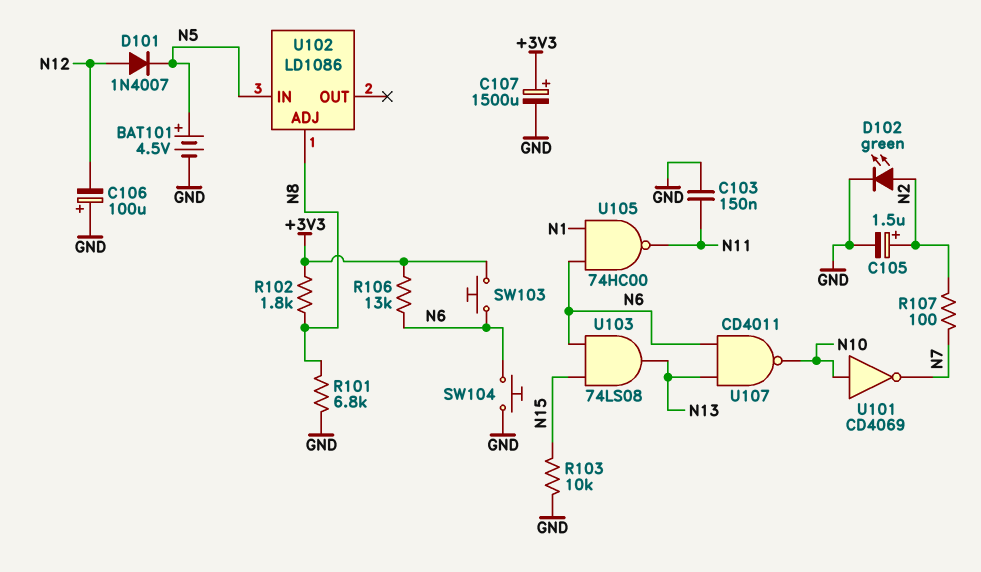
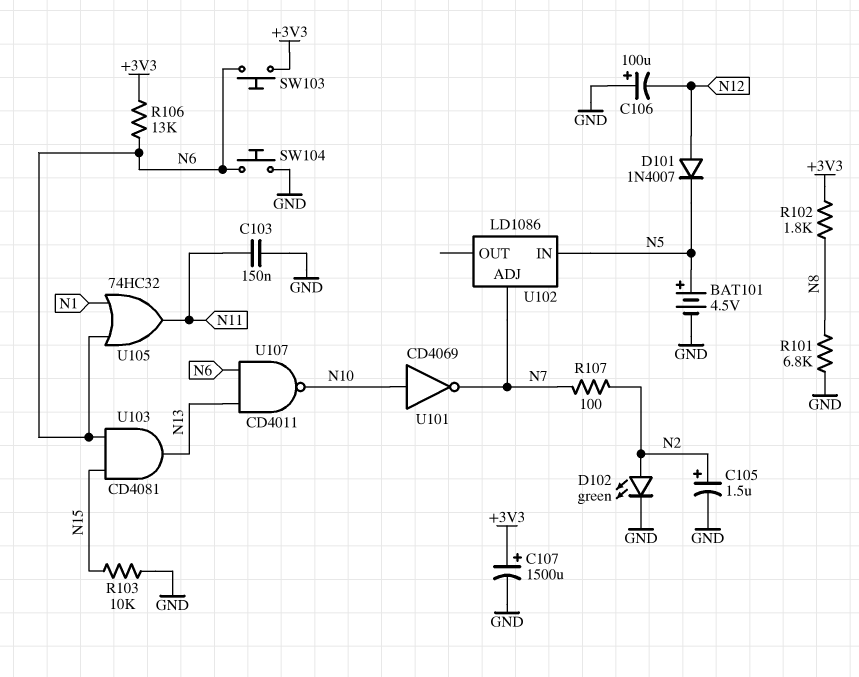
U102 pin ADJ: N8 -> N7
U103: AND 74LS08 (in N6, in N15, out N13) -> AND CD4081 (in N6, in N15, out N13)
U105: NAND 74HC00 (in N1, in N6, out N11) -> OR 74HC32 (in N1, in N6, out N11)

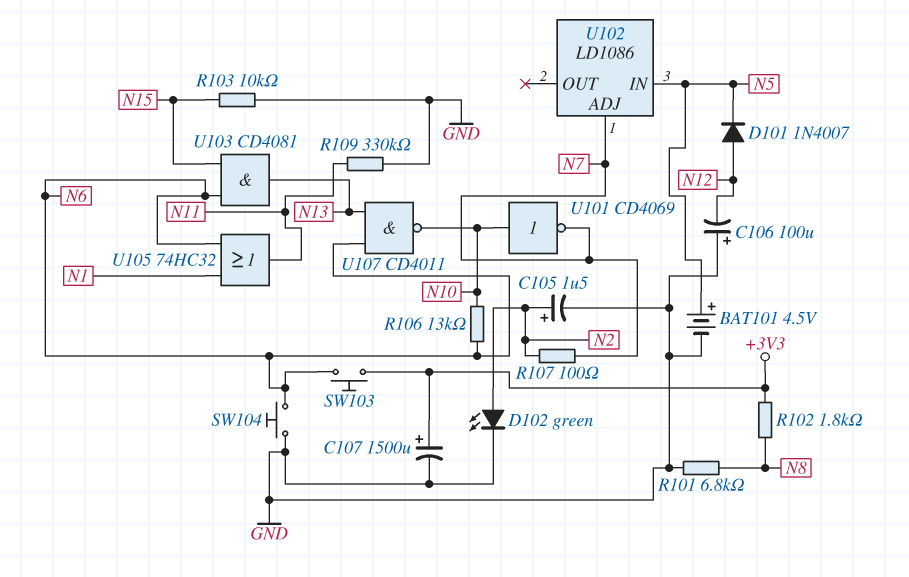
C103: 150nF (GND, N11) -> none
R106: 13k (+3V3, N6) -> 13k (N6, N10)
R109: none -> 330k (GND, N11)

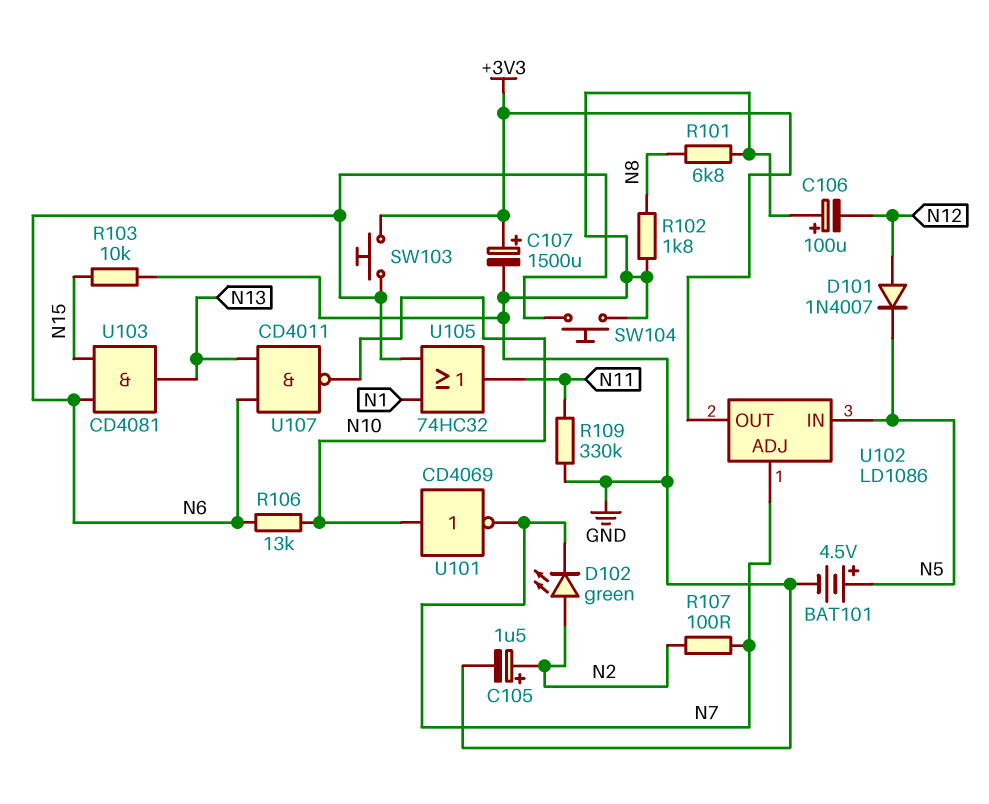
D102: LED green (A N2, K GND) -> LED green (A N2, K N7)
R102: 1.8k (+3V3, N8) -> 1.8k (GND, N8)
U102 pin OUT: none -> +3V3

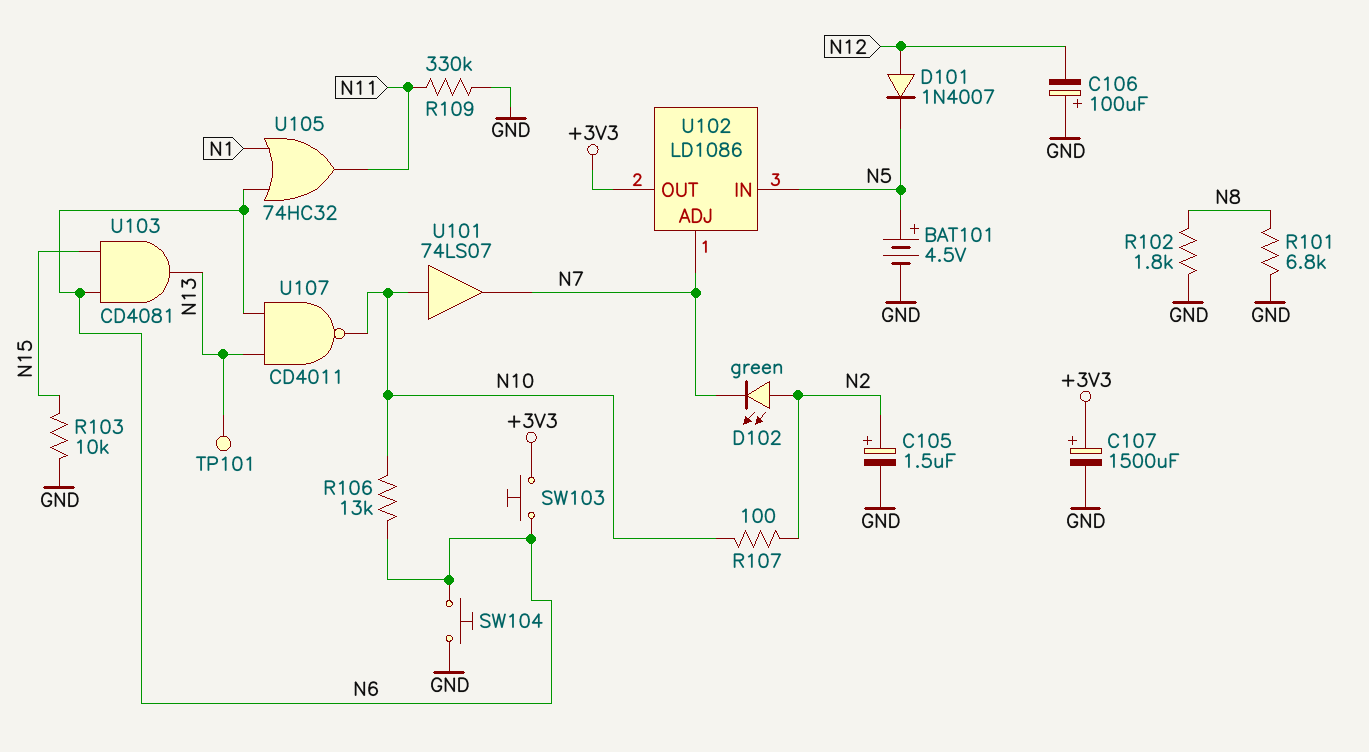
R107: 100 (N2, N7) -> 100 (N2, N10)
TP101: none -> test point (N13)
U101: NOT CD4069 (in N10, out N7) -> buffer 74LS07 (in N10, out N7)

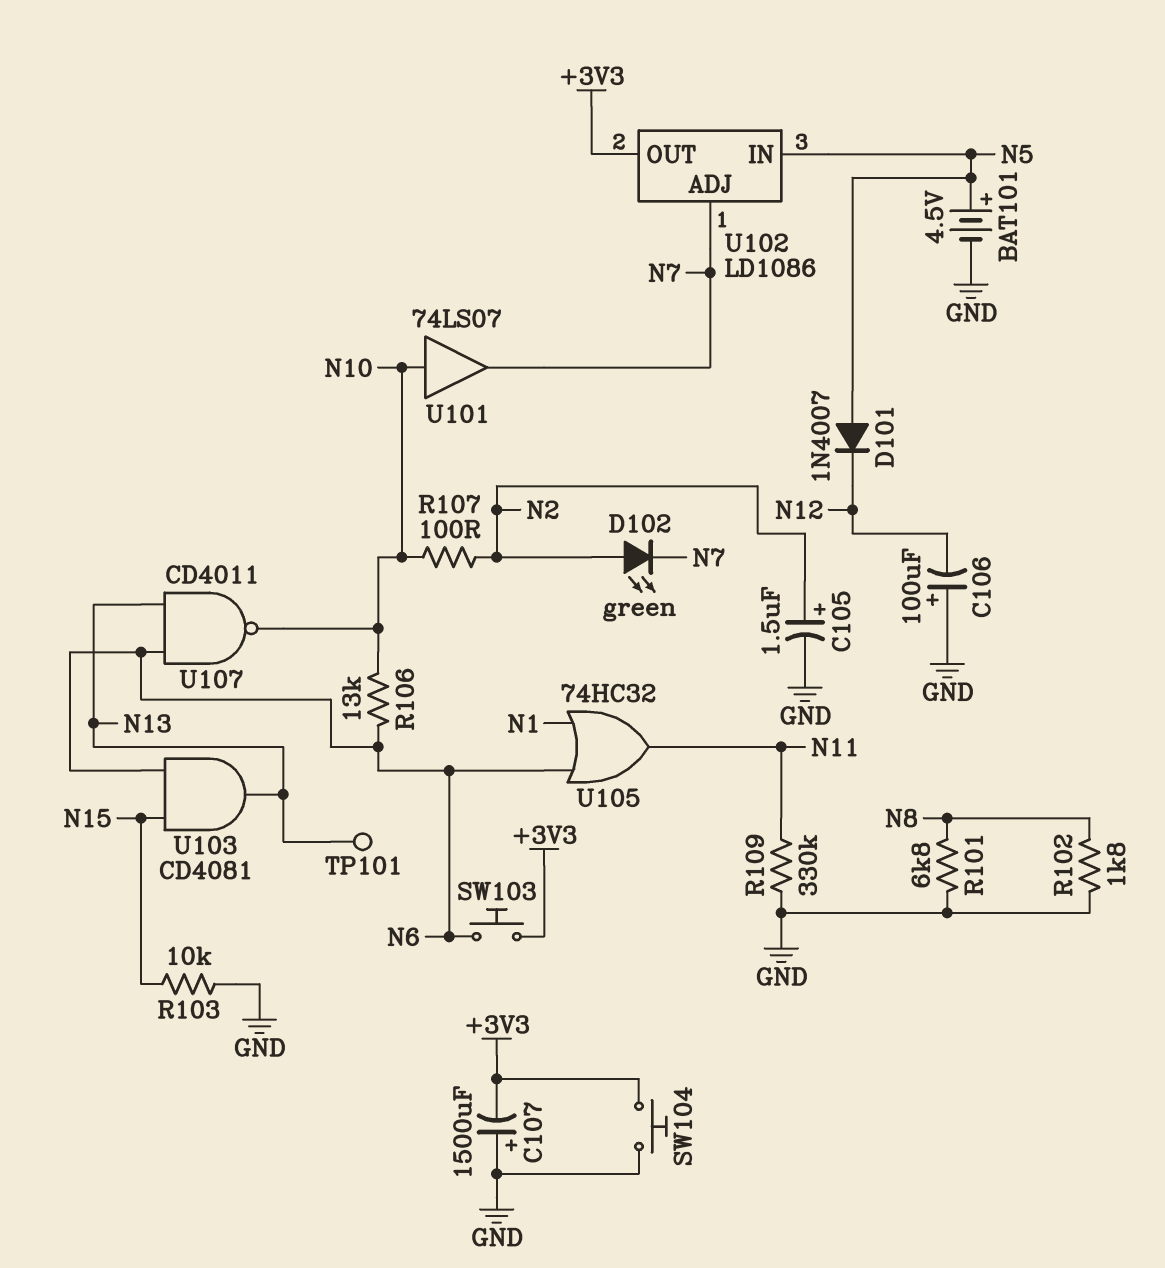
C107: 1500uF (plus +3V3, minus GND) -> 1500uF (plus GND, minus +3V3)
D101: diode 1N4007 (A N12, K N5) -> diode 1N4007 (A N5, K N12)
SW104: button (GND, N6) -> button (+3V3, GND)

